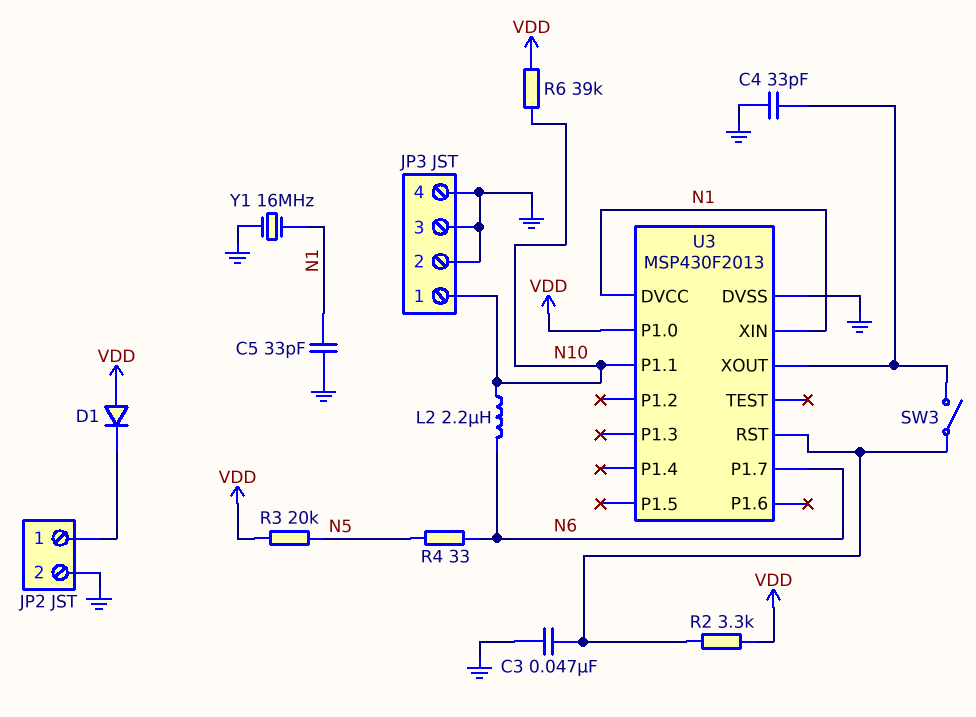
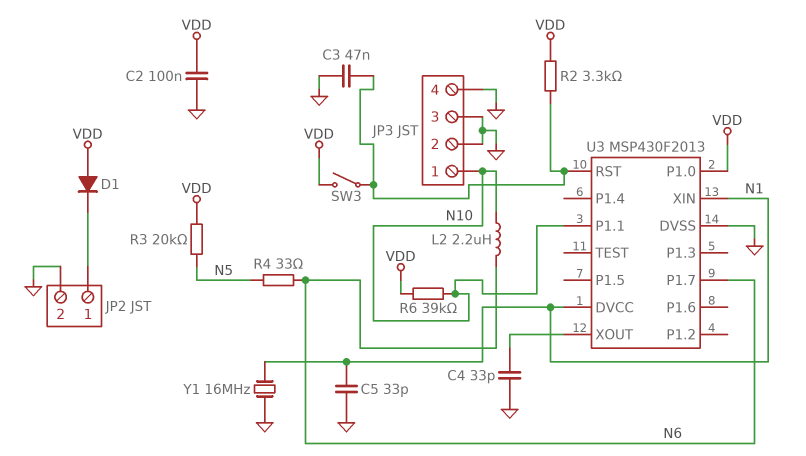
C2: none -> 100nF (GND, VDD)
SW3: switch (U3/RST, U3/XOUT) -> switch (U3/RST, VDD)

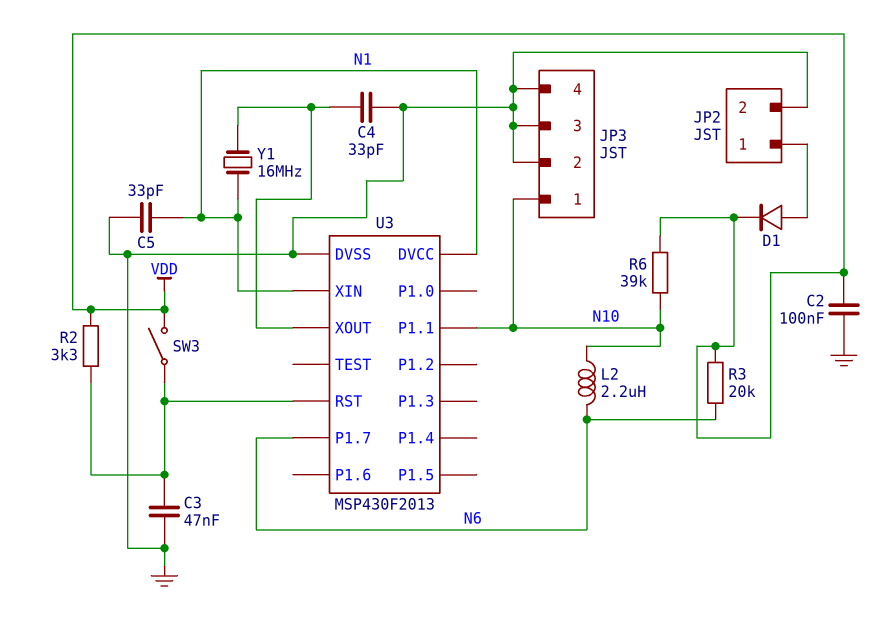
D1: diode (A VDD, K JP2/1) -> diode (A JP2/1, K VDD)
R3: 20k (N5, VDD) -> 20k (N6, VDD)
R4: 33 (N5, N6) -> none
U3 pin P1.0: VDD -> none
Y1: 16MHz (GND, N1) -> 16MHz (N1, U3/XOUT)

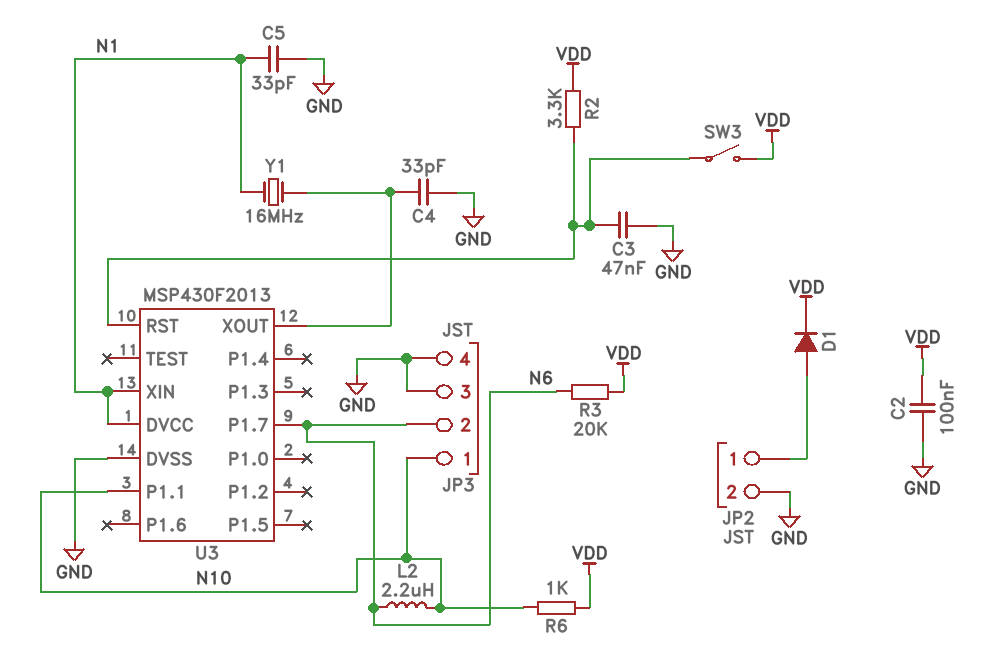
JP3 pin 2: GND -> N6
R6: 39k (N10, VDD) -> 1k (N10, VDD)

